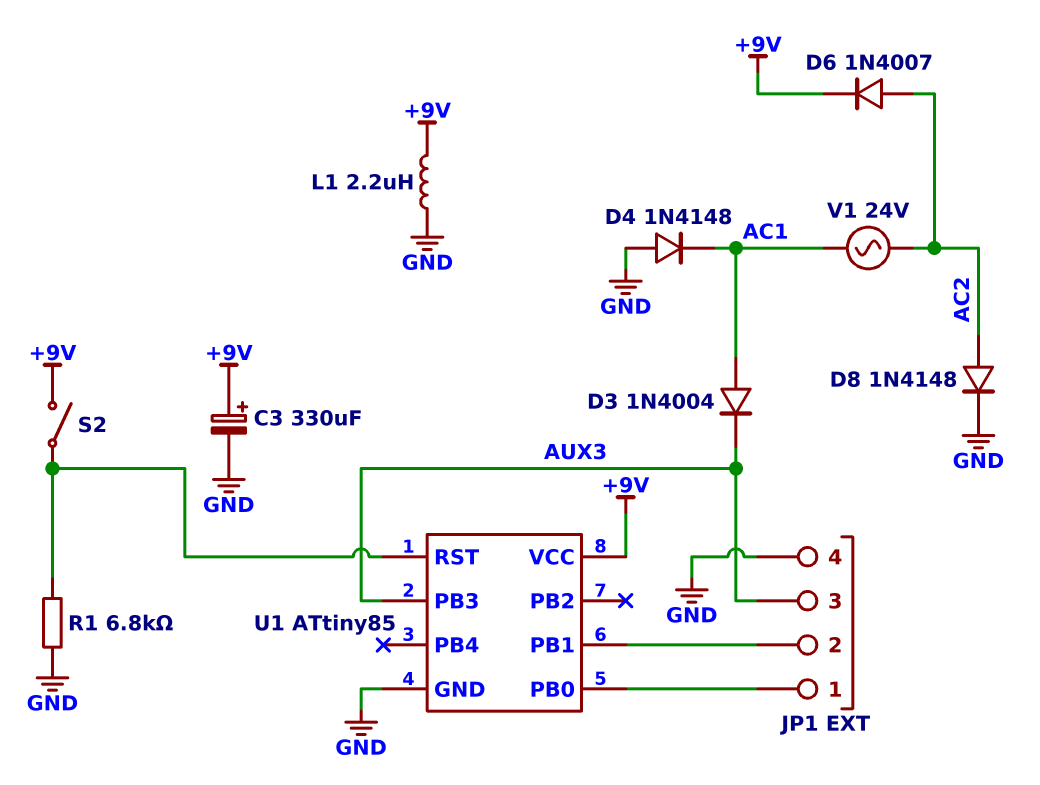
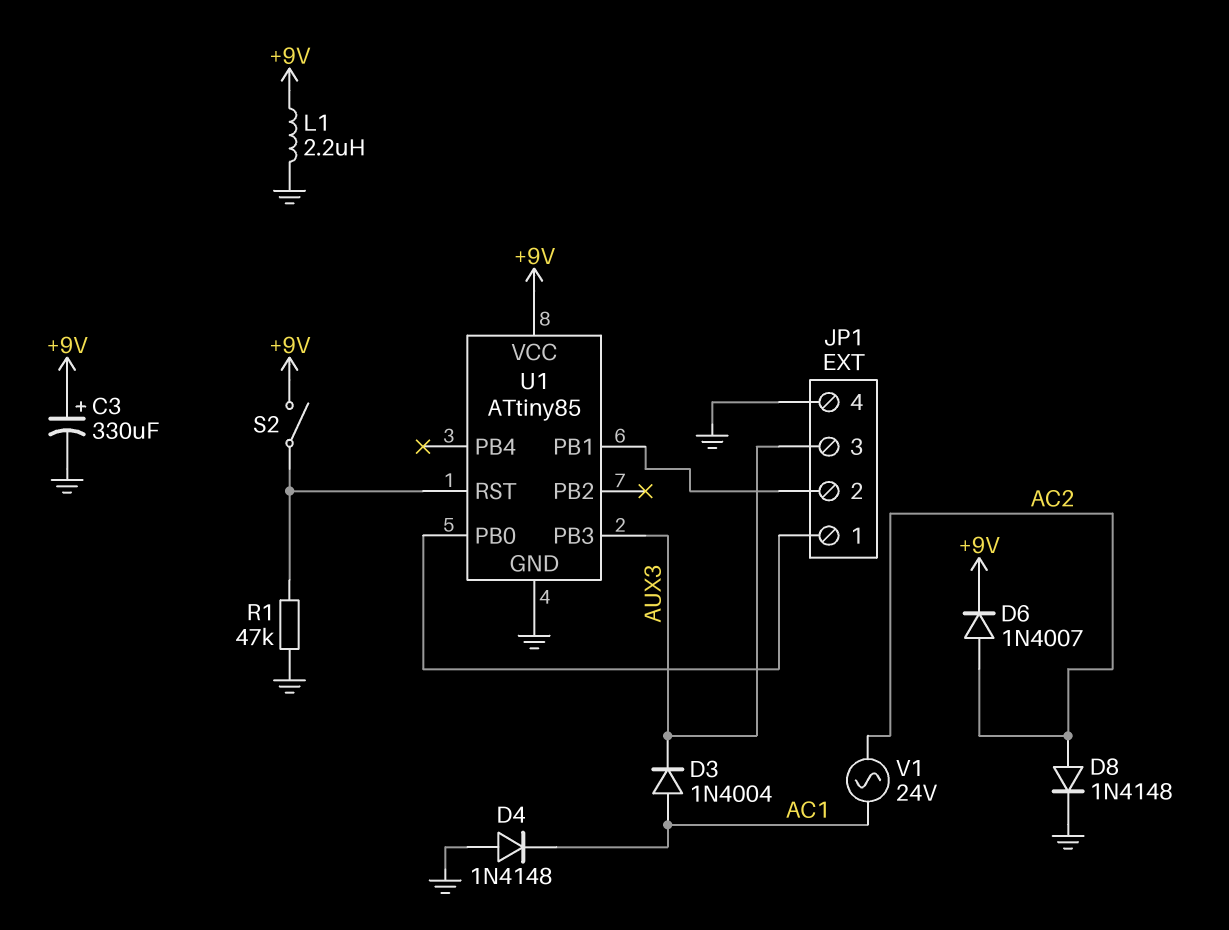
R1: 6.8k (GND, U1/RST) -> 47k (GND, U1/RST)

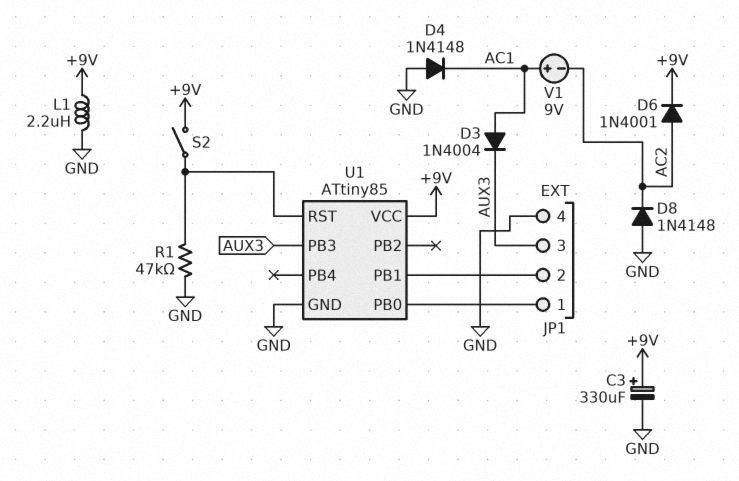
D6: diode 1N4007 (A AC2, K +9V) -> diode 1N4001 (A AC2, K +9V)
D8: diode 1N4148 (A AC2, K GND) -> diode 1N4148 (A GND, K AC2)
V1: AC 24V (AC1, AC2) -> 9V (plus AC1, minus AC2)

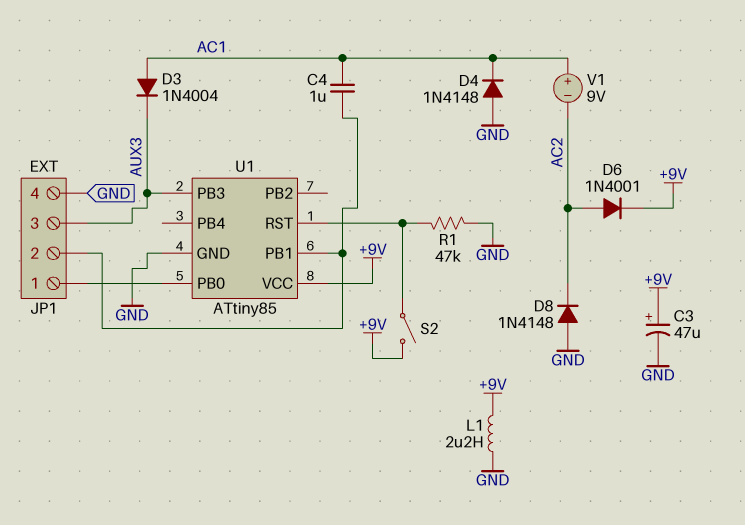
C3: 330uF (plus +9V, minus GND) -> 47uF (plus +9V, minus GND)
C4: none -> 1uF (AC1, JP1/2)

